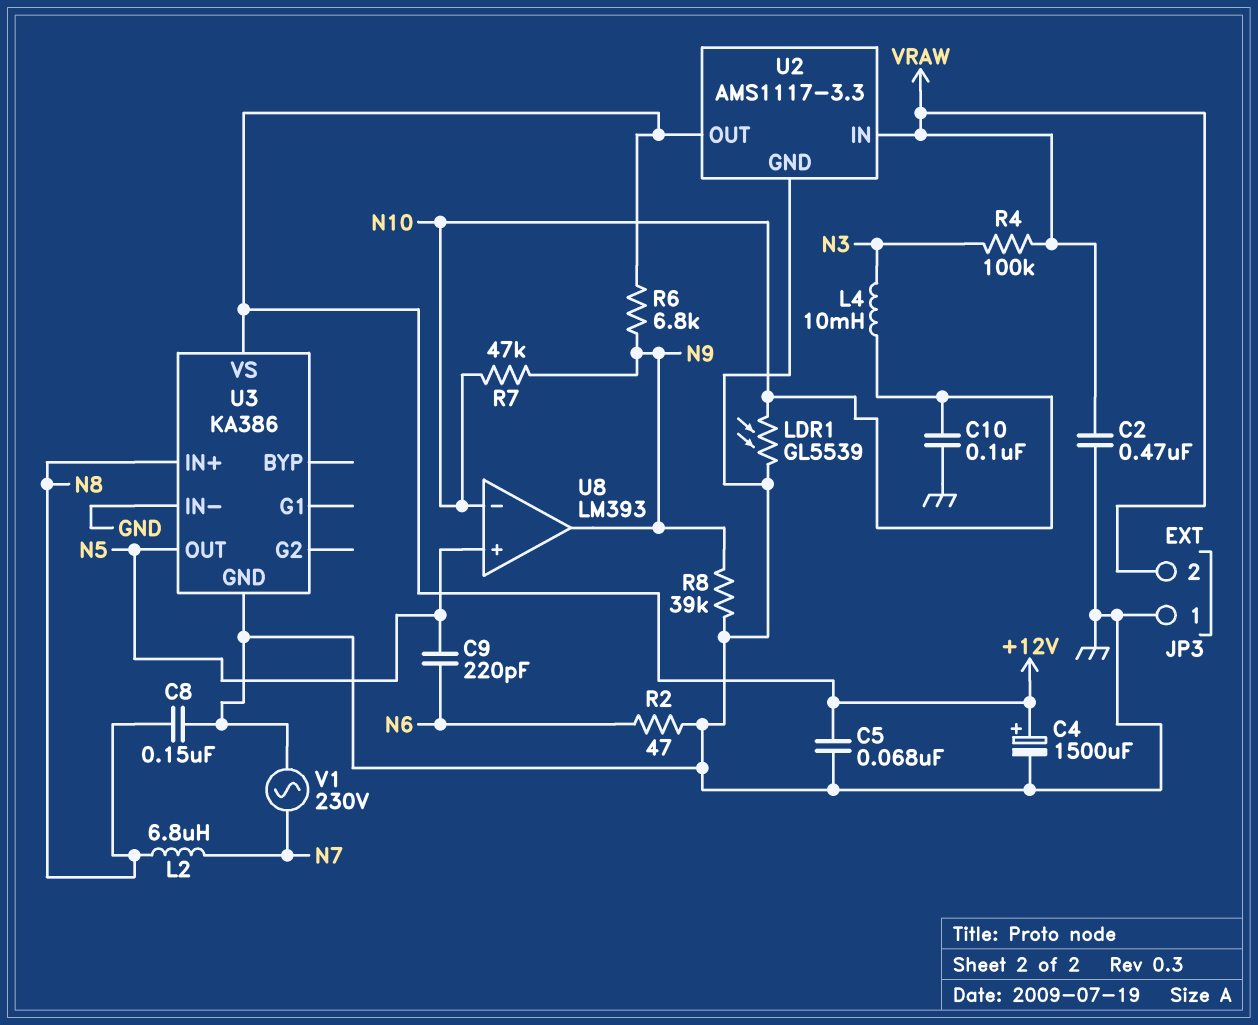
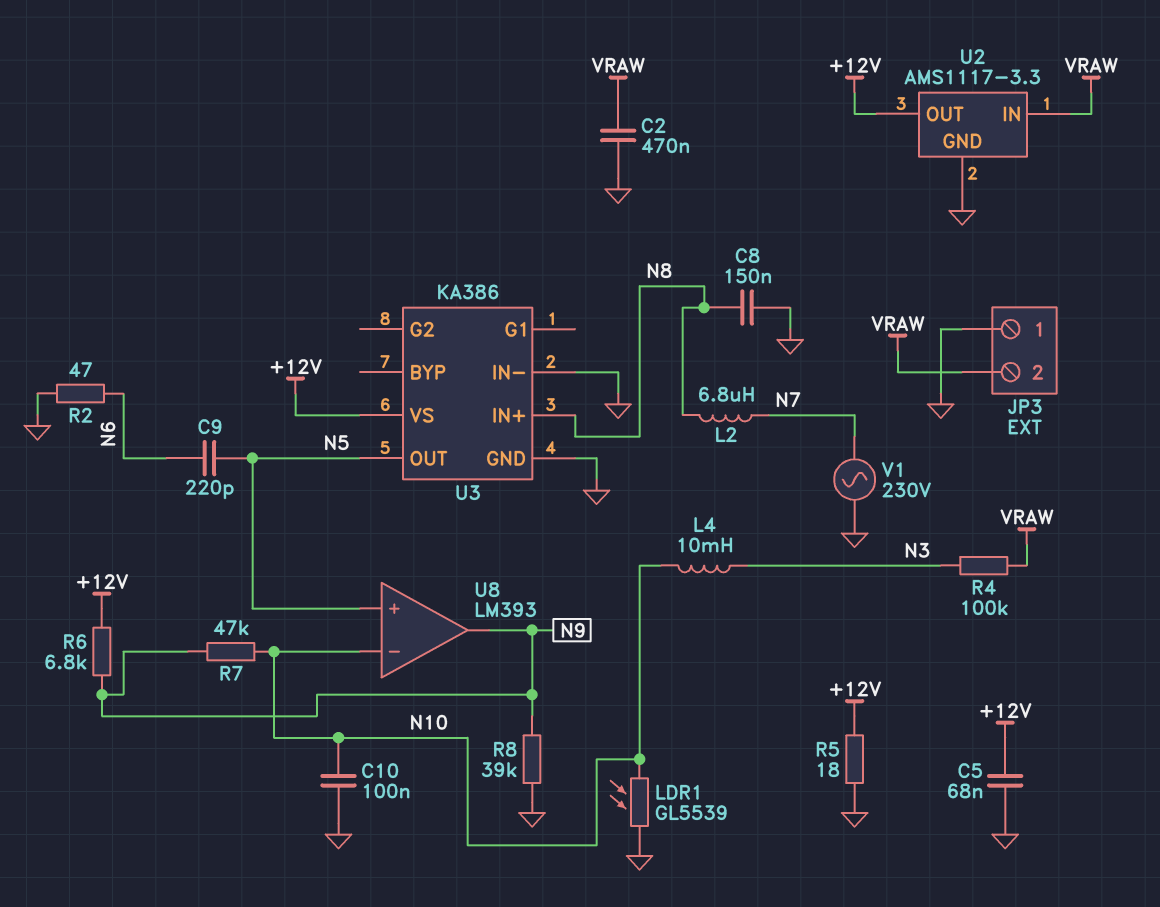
C4: 1500uF (plus +12V, minus GND) -> none
R5: none -> 18 (+12V, GND)

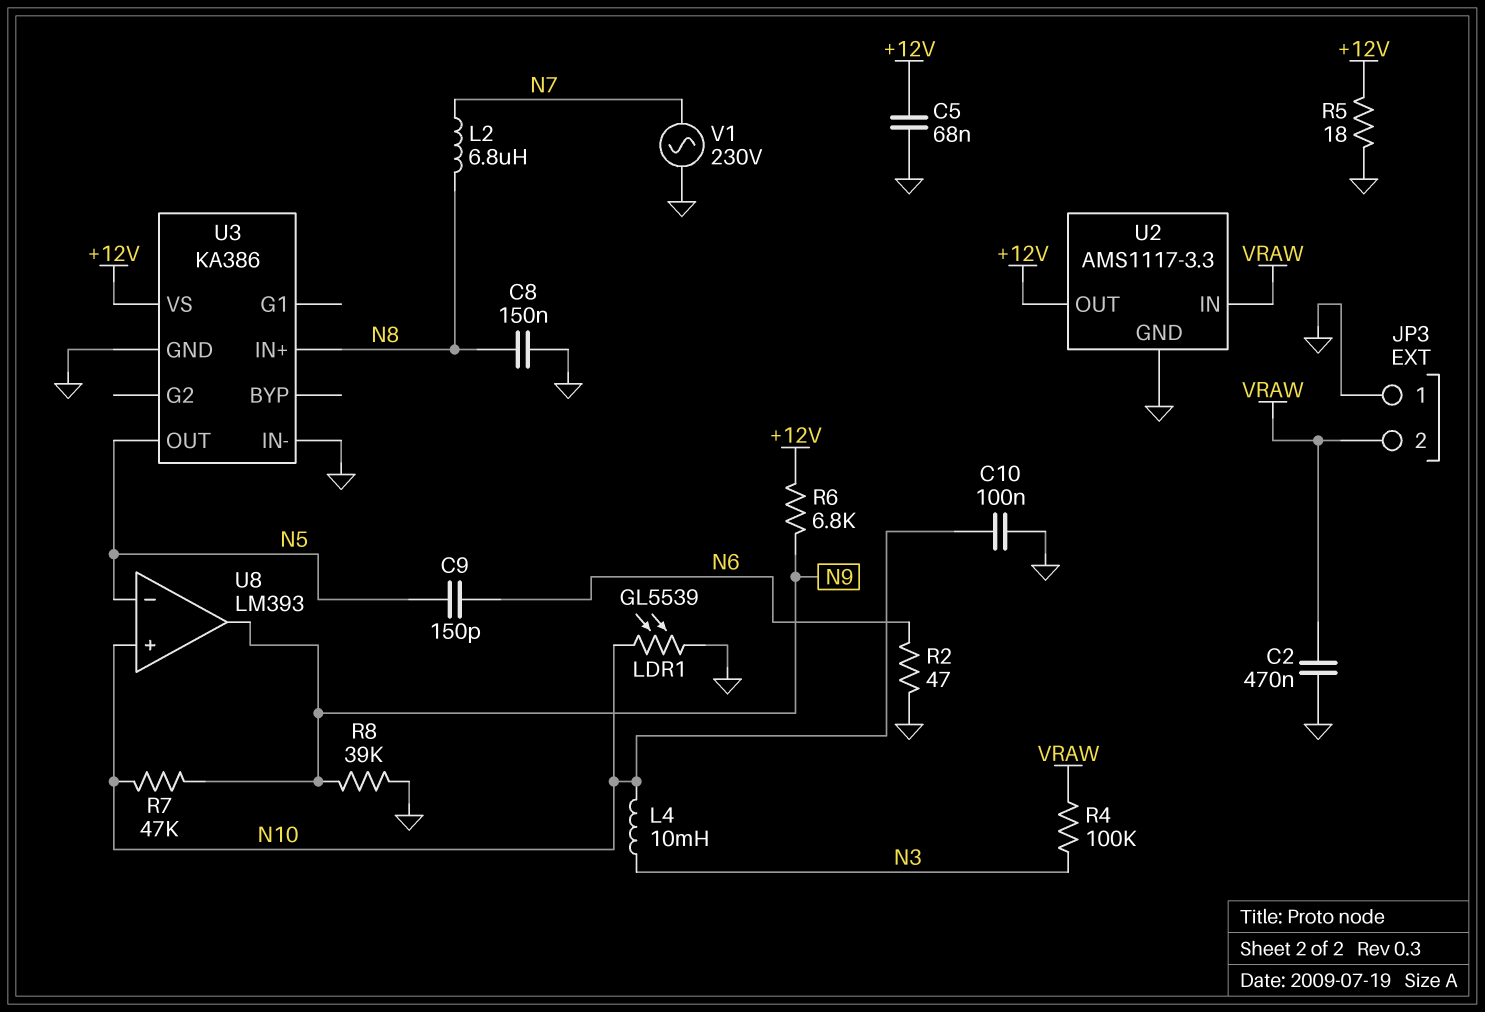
C9: 220pF (N5, N6) -> 150pF (N5, N6)
U8 pin in+: N5 -> N10
U8 pin in-: N10 -> N5

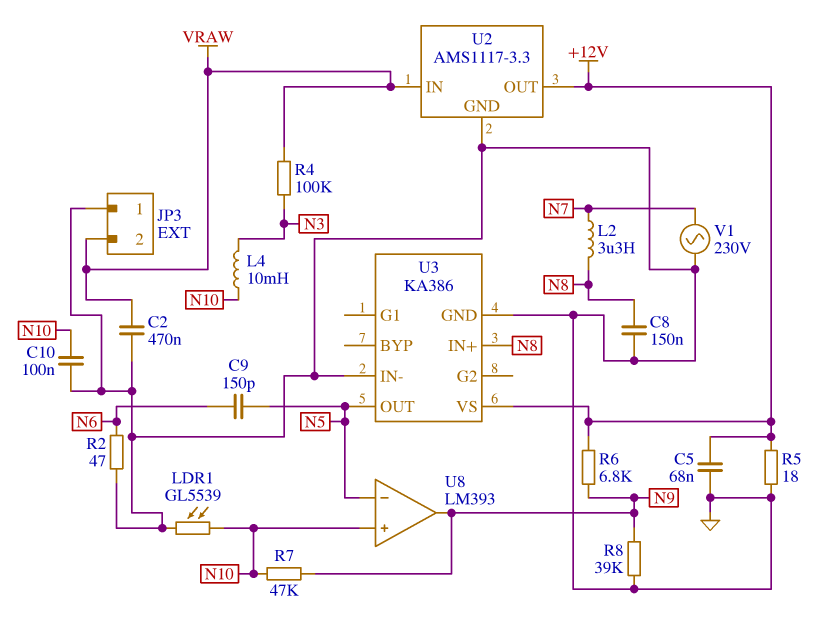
L2: 6.8uH (N7, N8) -> 3.3uH (N7, N8)

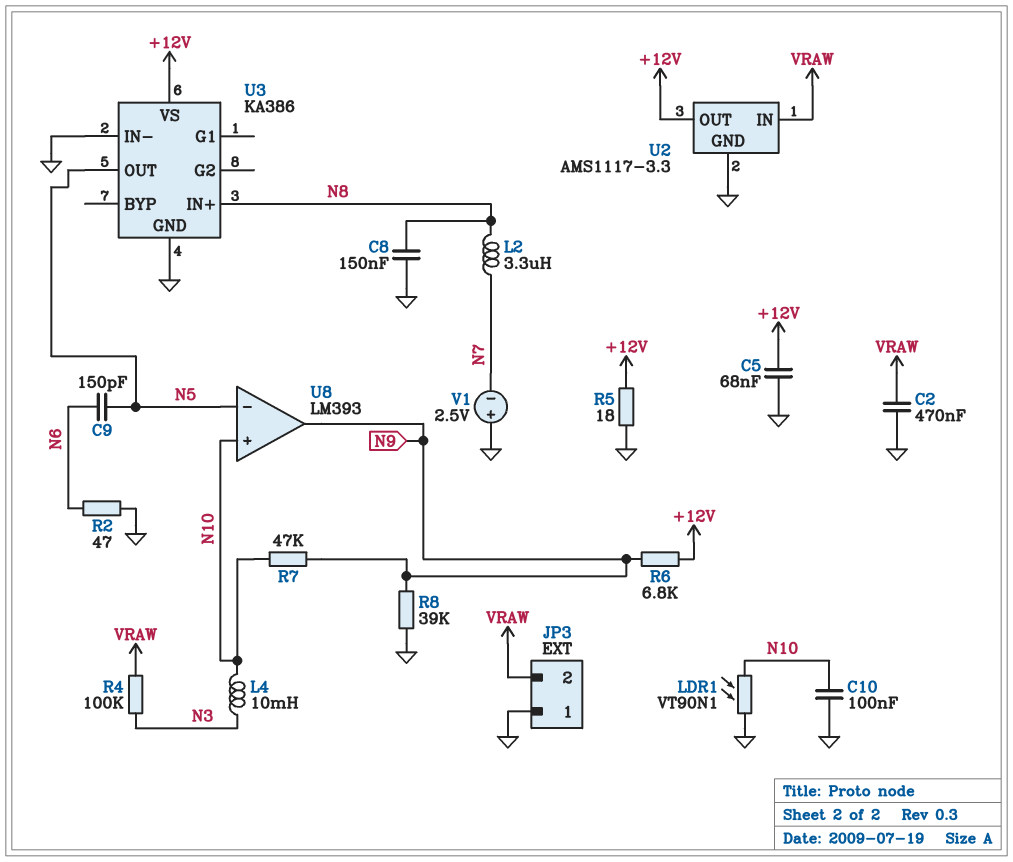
LDR1: GL5539 (GND, N10) -> VT90N1 (GND, N10)
V1: AC 230V (GND, N7) -> 2.5V (plus GND, minus N7)

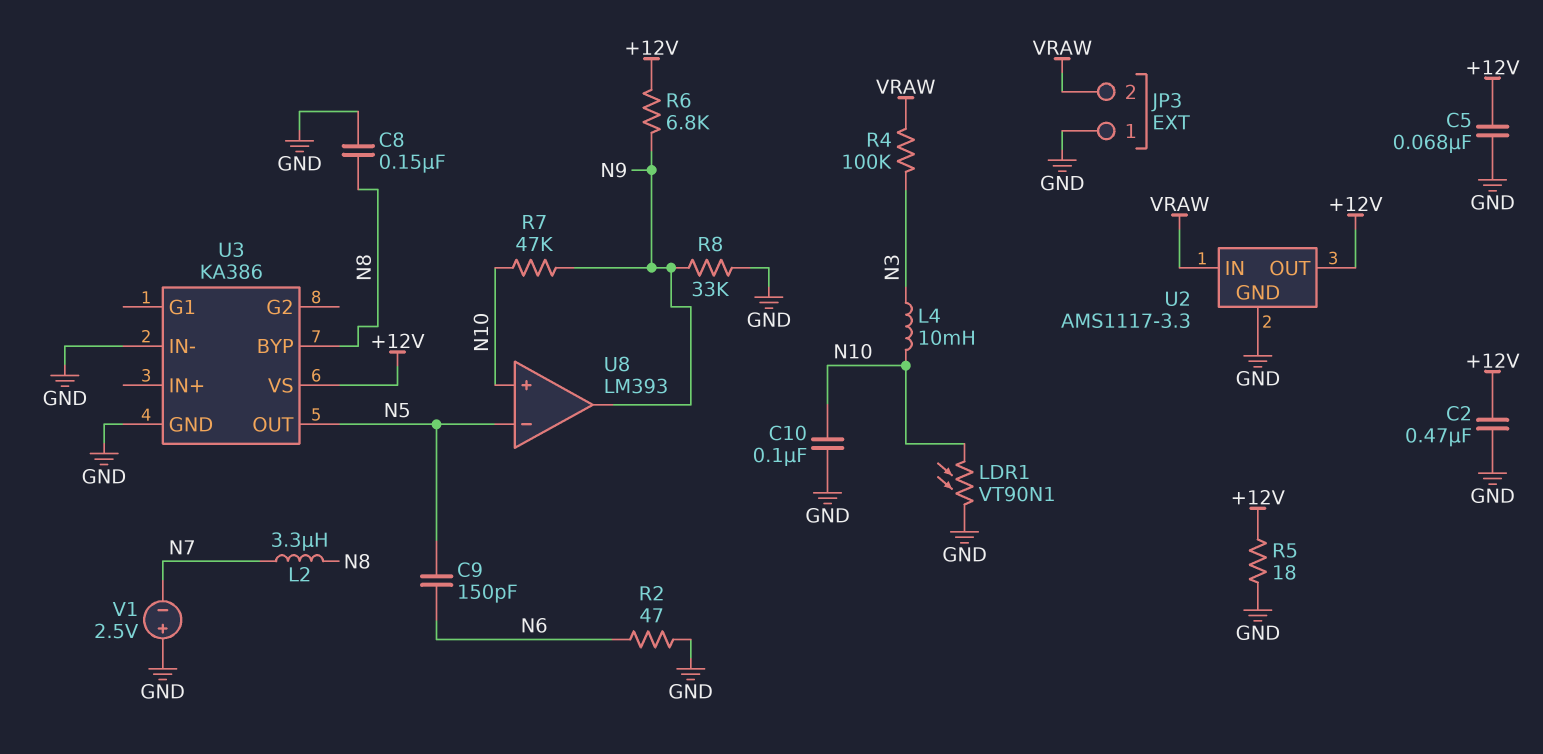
C2: 470nF (GND, VRAW) -> 470nF (+12V, GND)
R8: 39k (GND, N9) -> 33k (GND, N9)
U3 pin BYP: none -> N8
U3 pin IN+: N8 -> none

